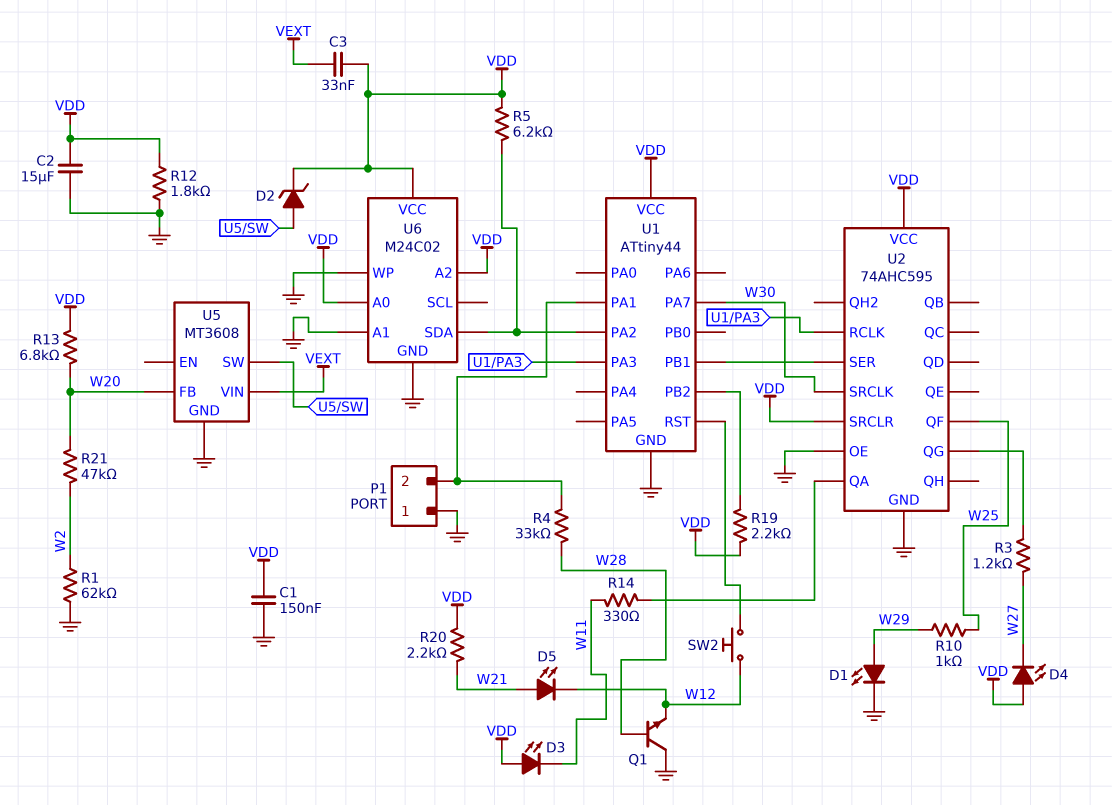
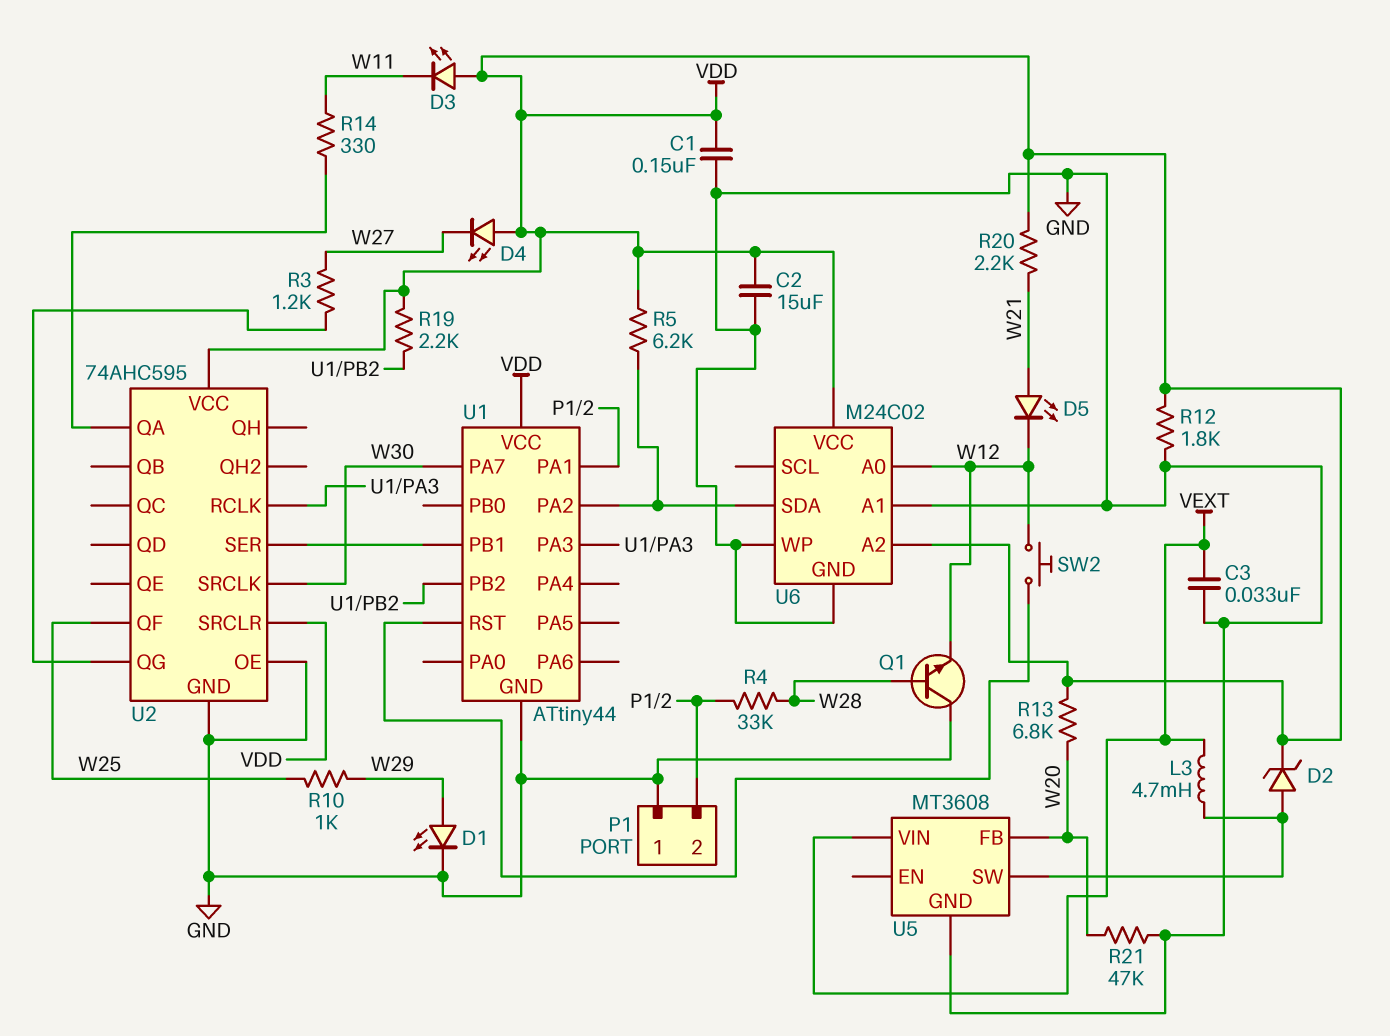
C3: 33nF (VDD, VEXT) -> 33nF (GND, VEXT)
L3: none -> 4.7mH (U5/SW, VEXT)
R1: 62k (GND, W2) -> none
R21: 47k (W2, W20) -> 47k (GND, W20)
U6 pin A0: VDD -> W12

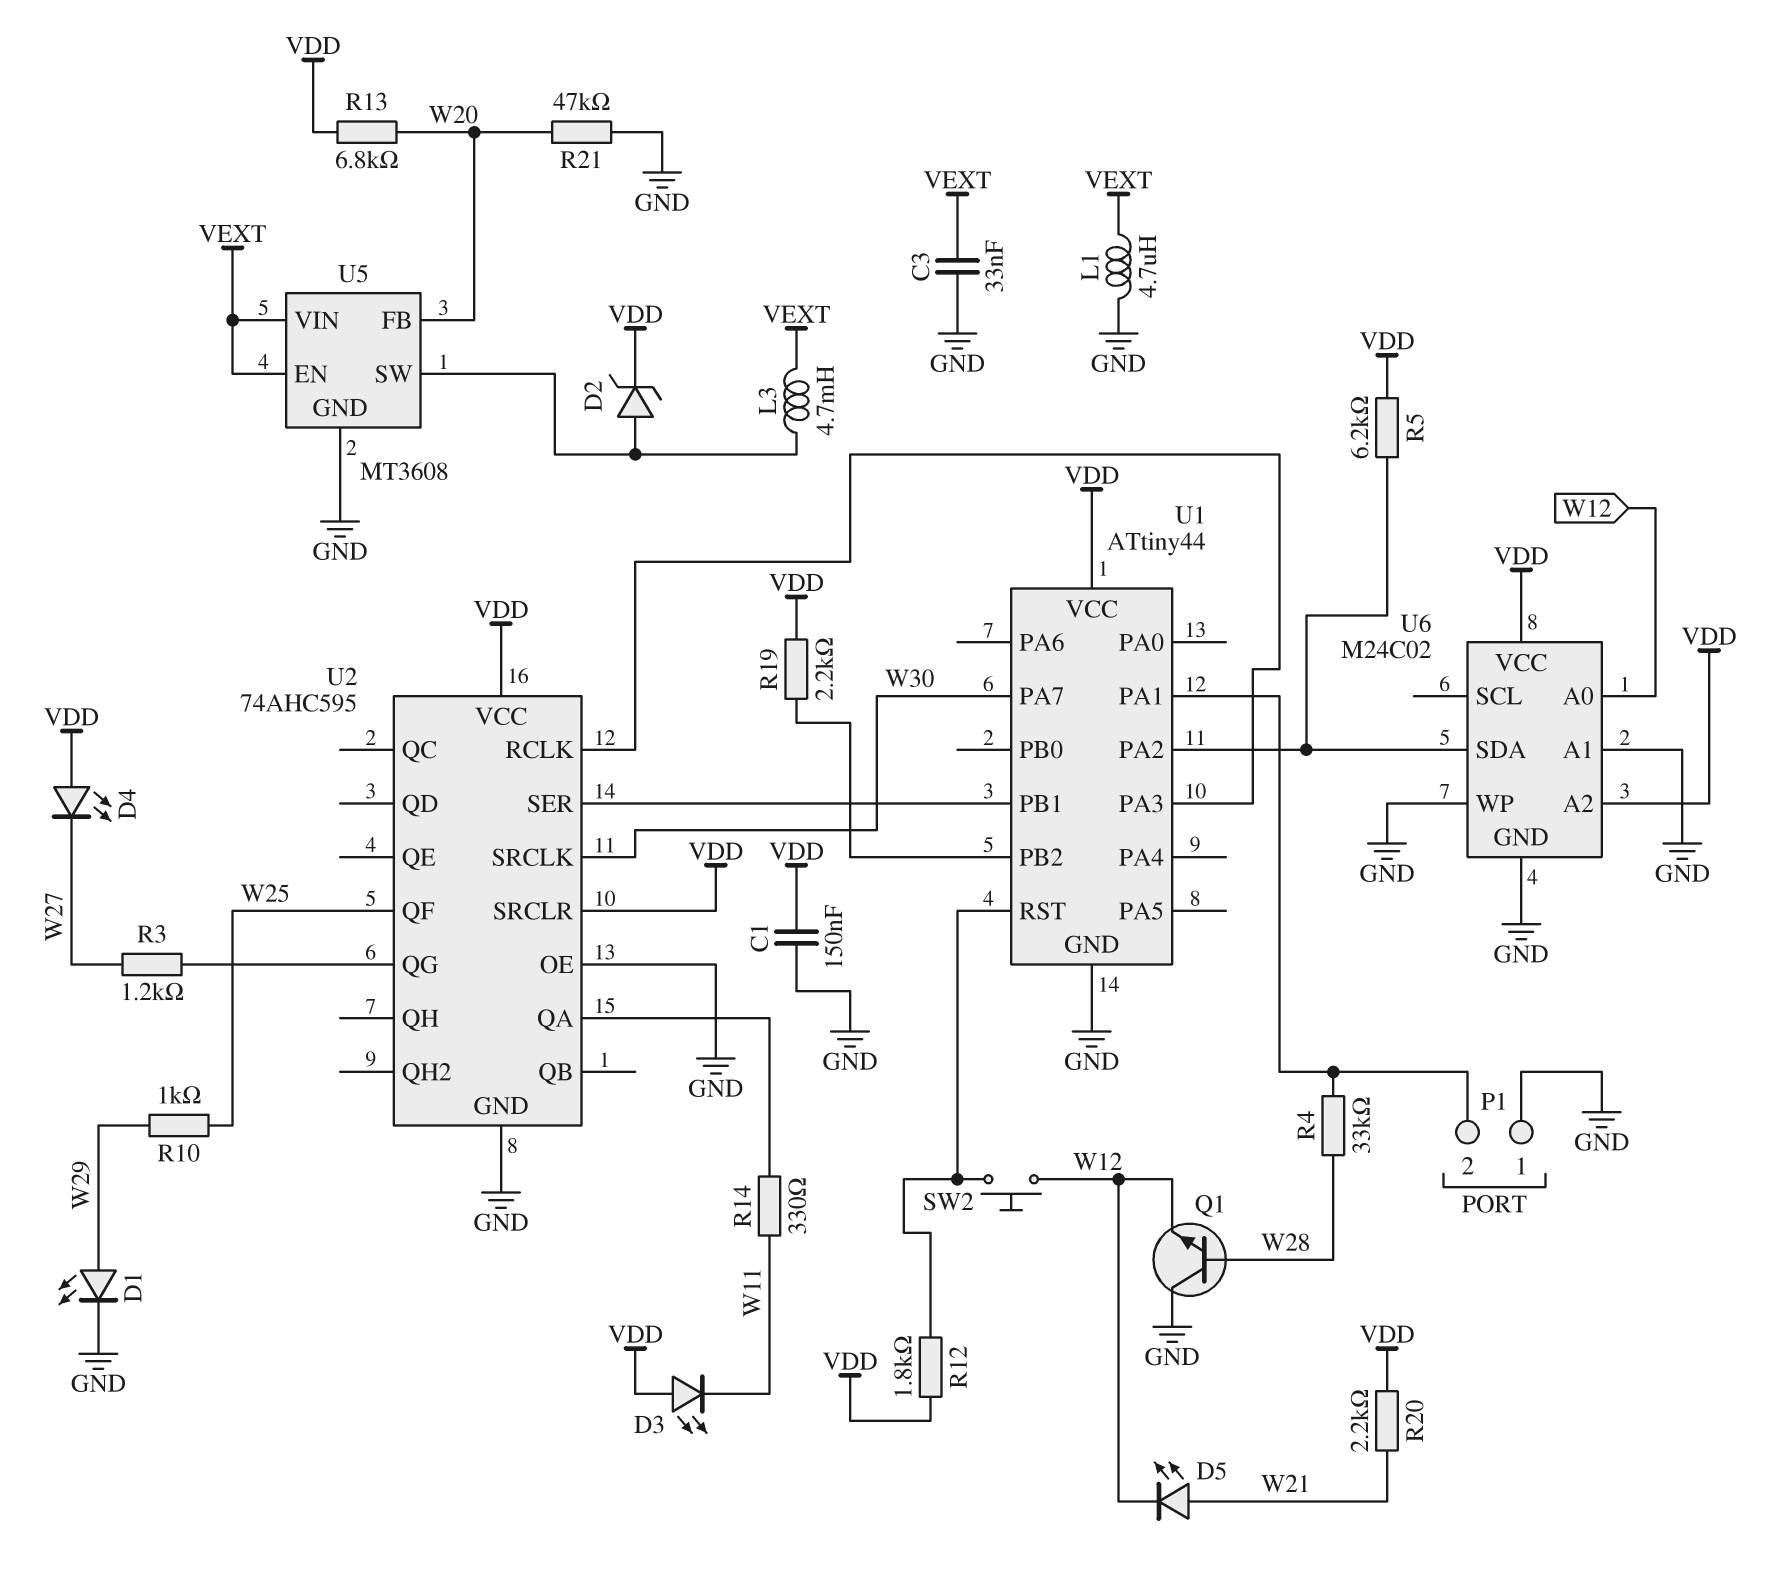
C2: 15uF (GND, VDD) -> none
L1: none -> 4.7uH (GND, VEXT)
R12: 1.8k (GND, VDD) -> 1.8k (U1/RST, VDD)
U5 pin EN: none -> VEXT

